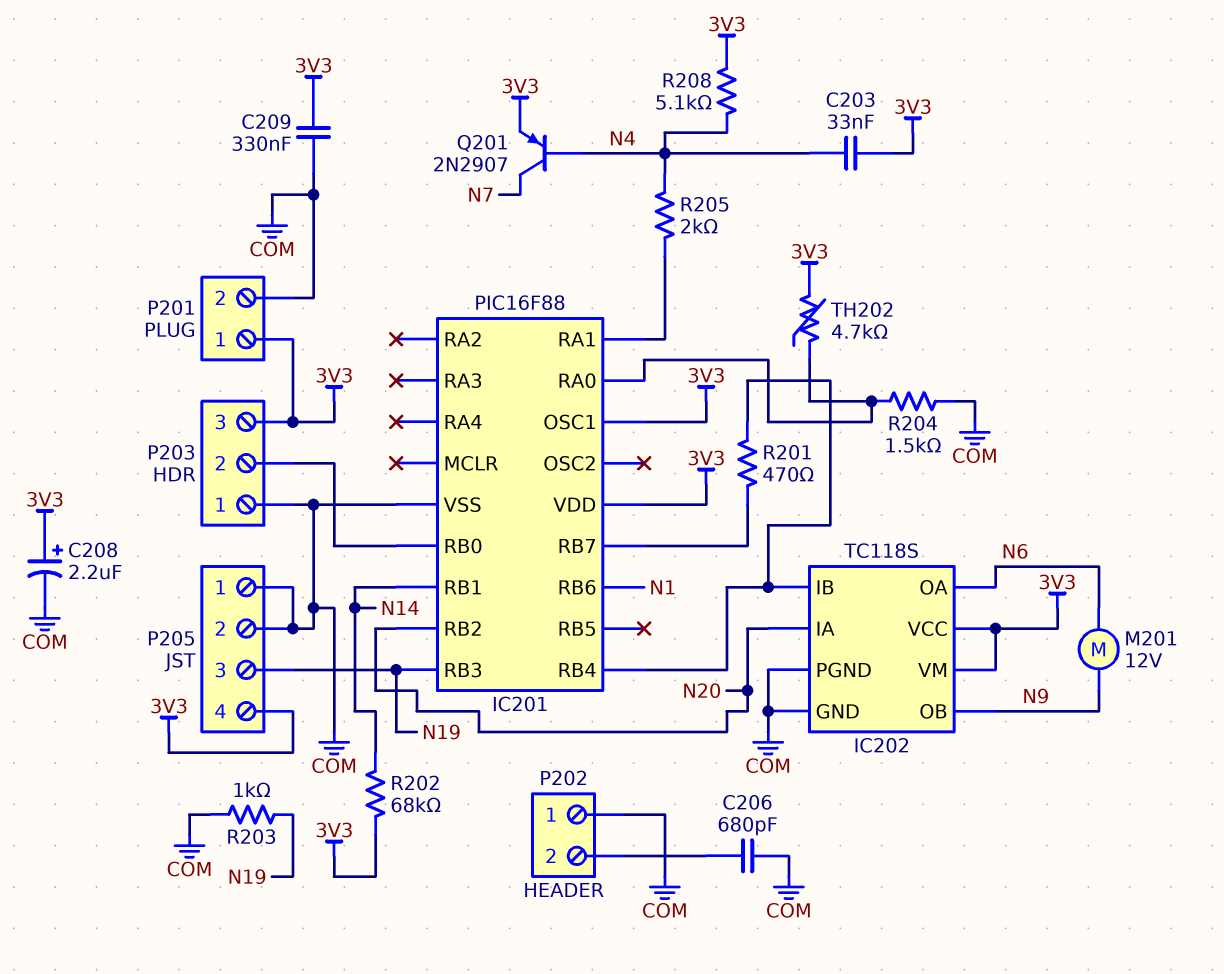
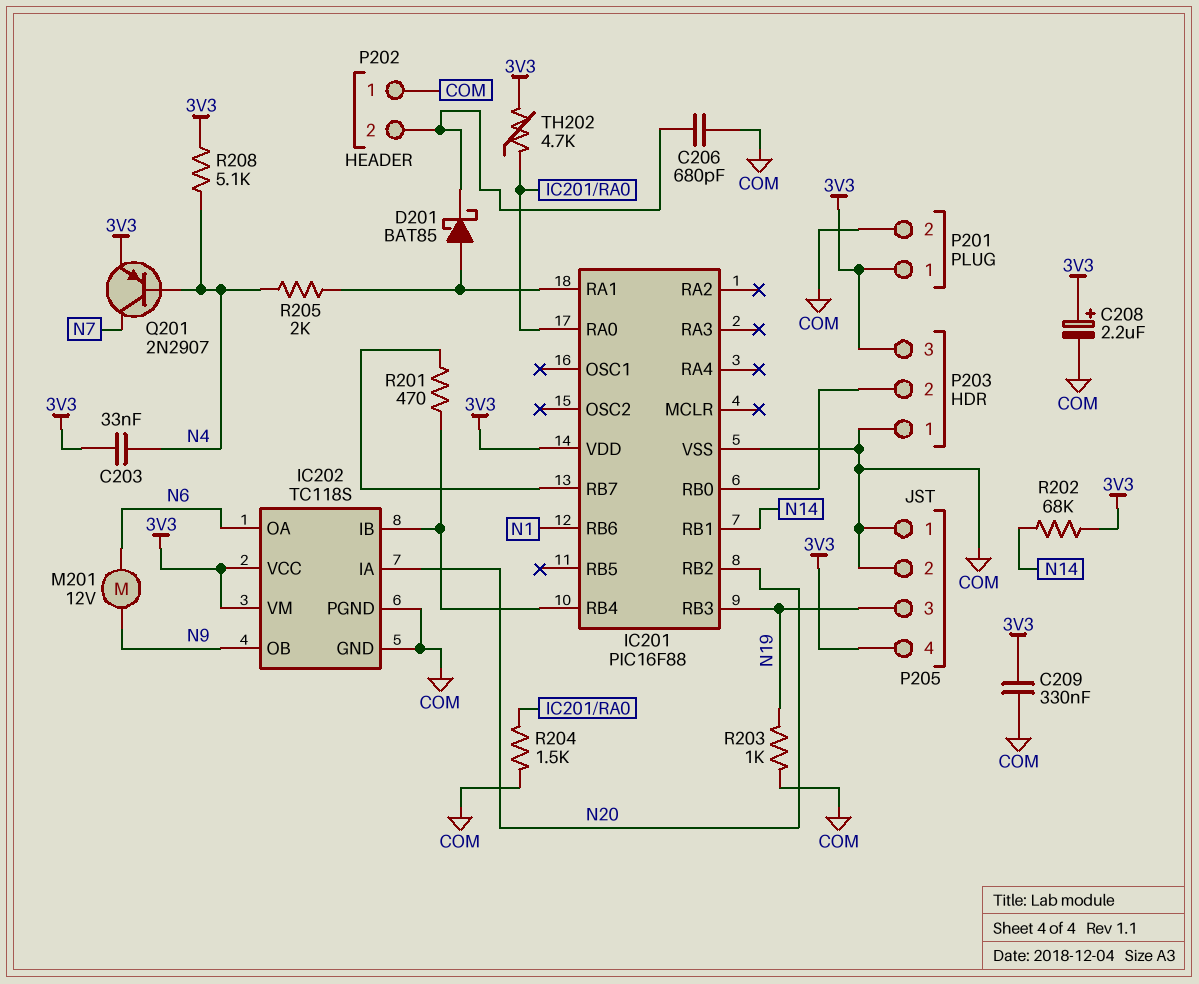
D201: none -> schottky BAT85 (A IC201/RA1, K P202/2)
IC201 pin OSC1: 3V3 -> none

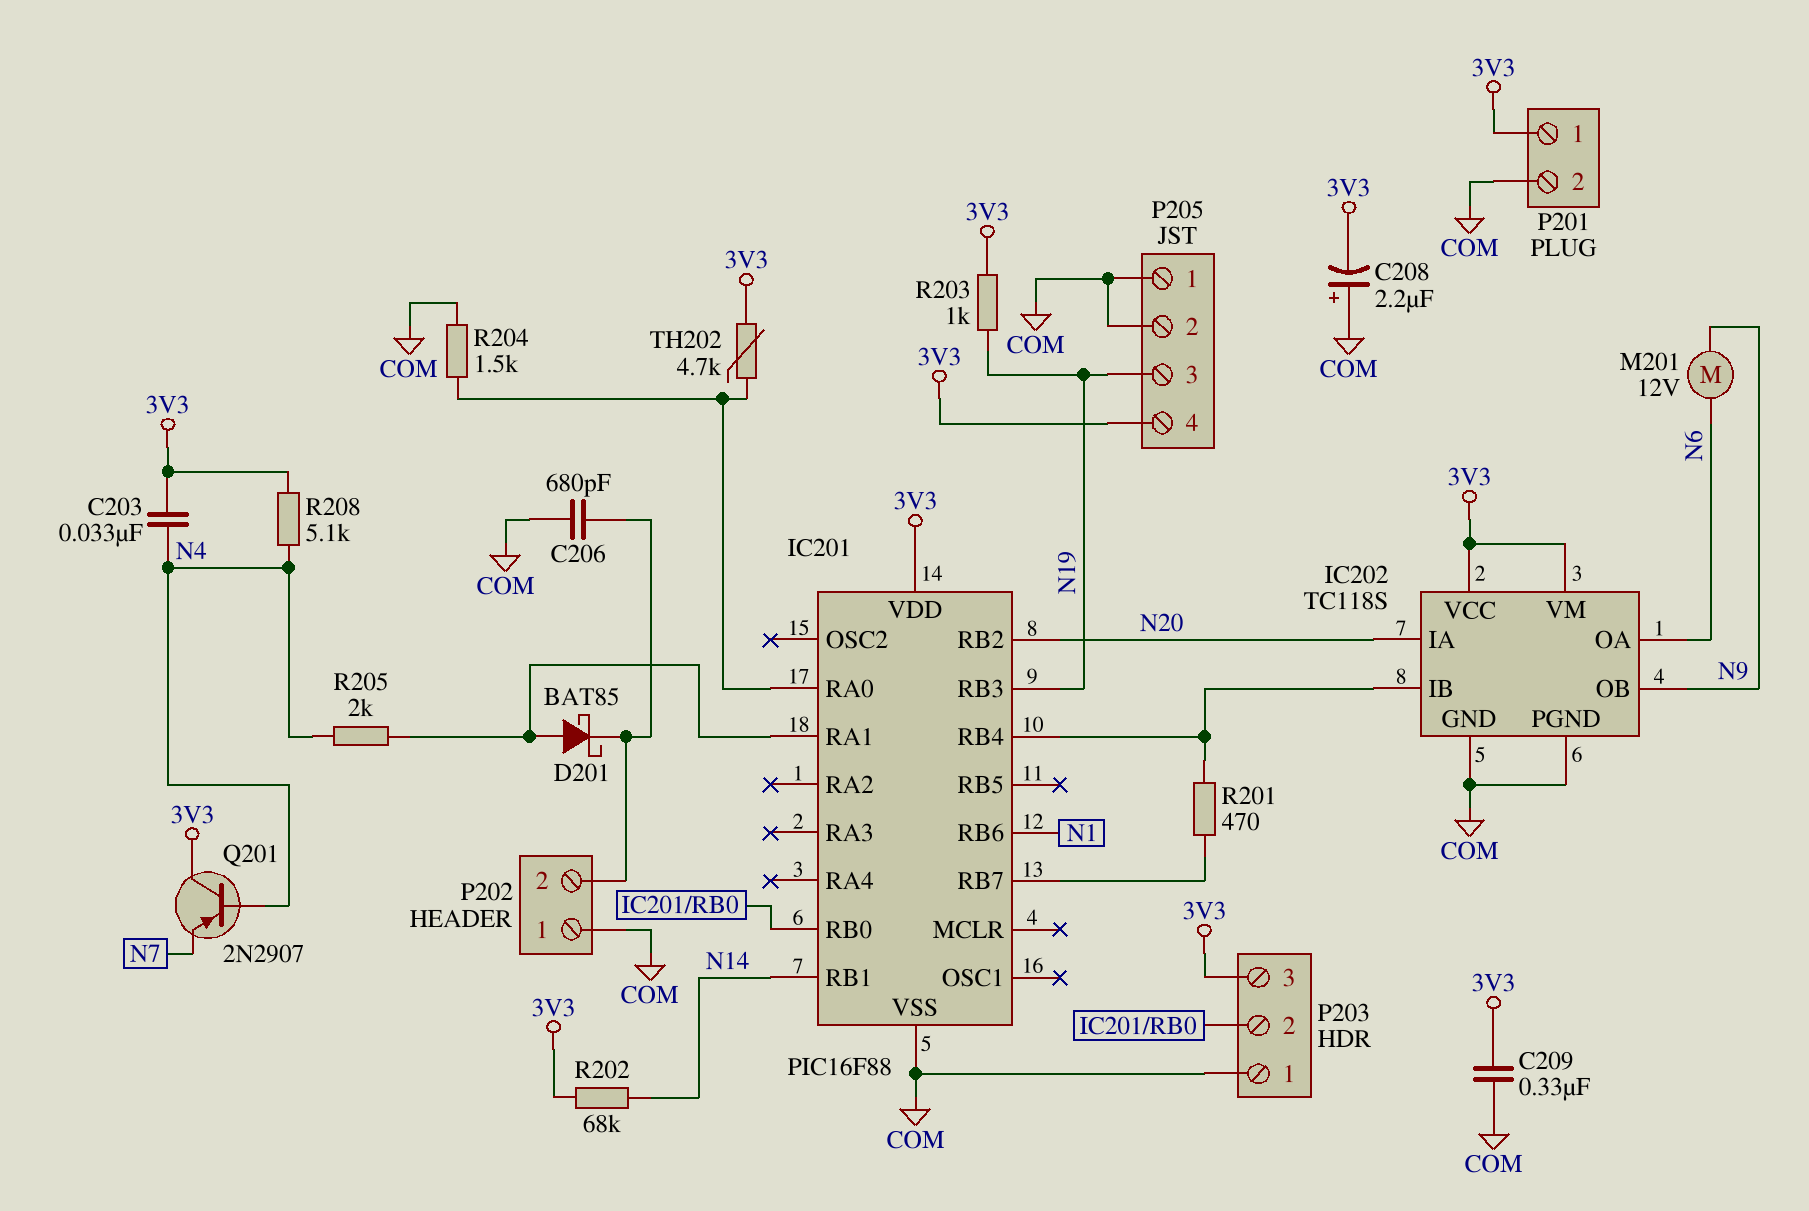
C208: 2.2uF (plus 3V3, minus COM) -> 2.2uF (plus COM, minus 3V3)
Q201: PNP 2N2907 (B N4, C N7, E 3V3) -> PNP 2N2907 (B N4, C 3V3, E N7)
R203: 1k (COM, N19) -> 1k (3V3, N19)

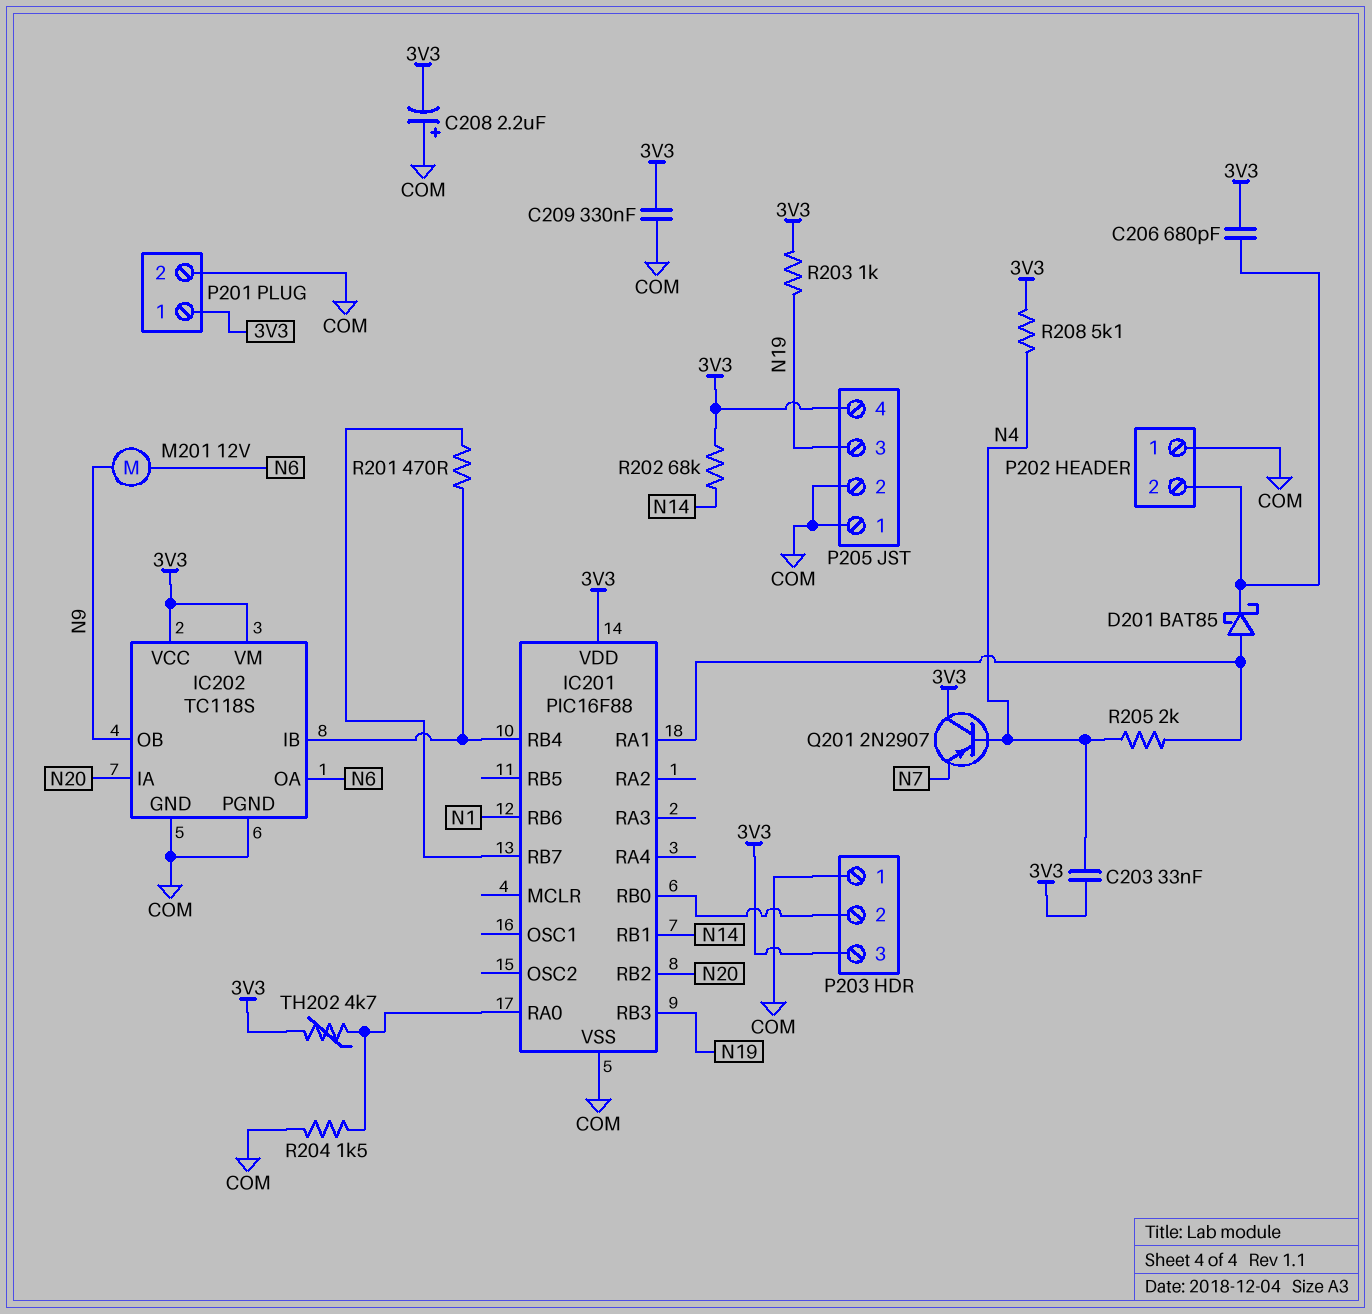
C206: 680pF (COM, P202/2) -> 680pF (3V3, P202/2)

